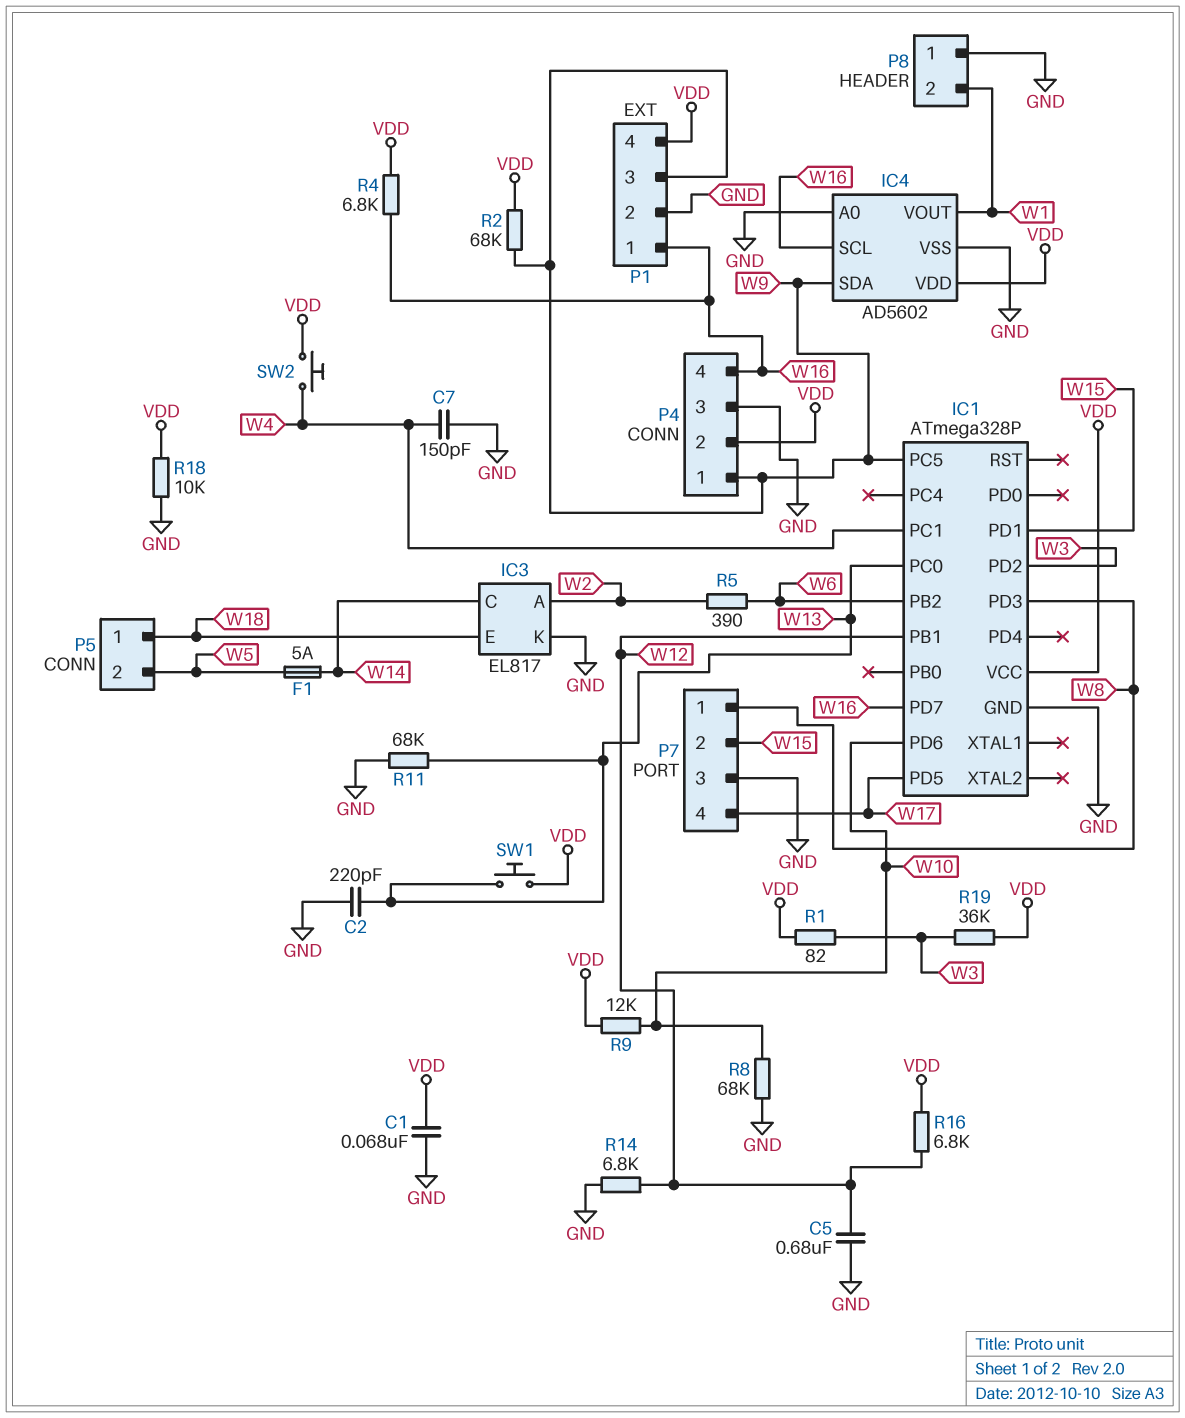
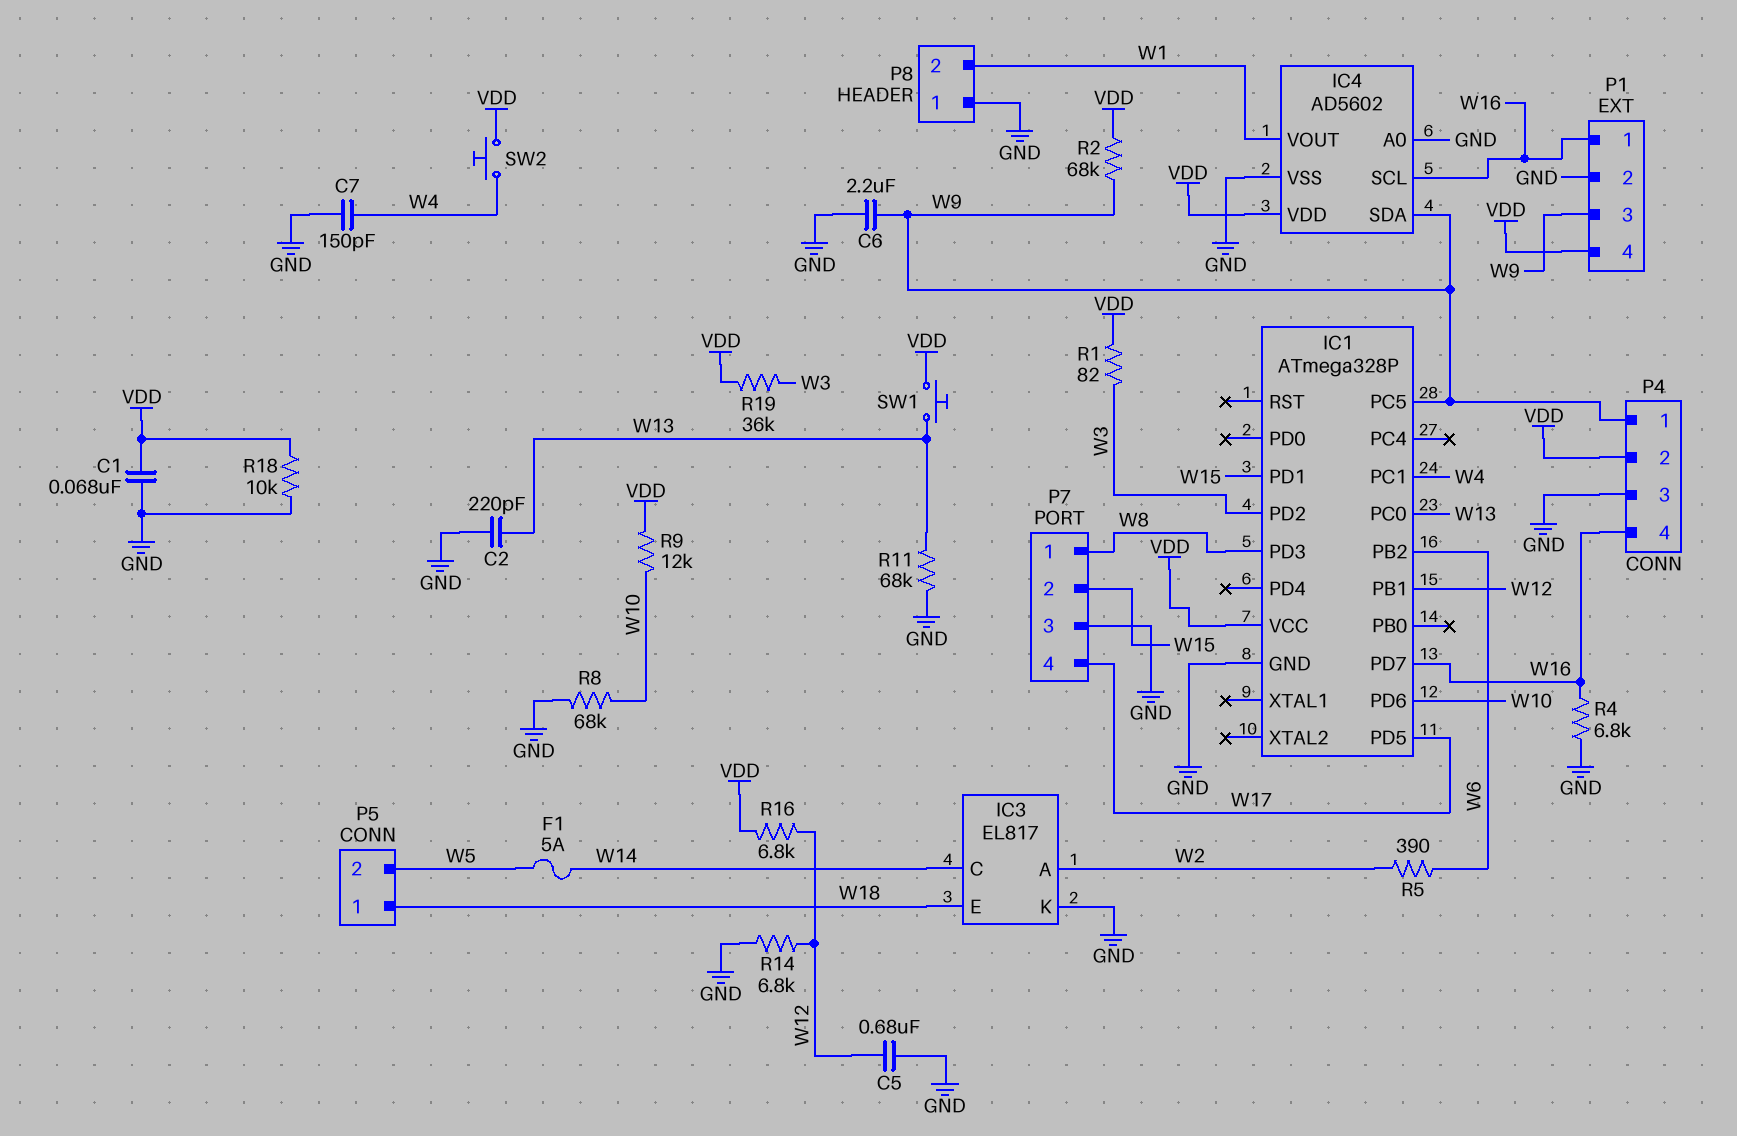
C6: none -> 2.2uF (GND, W9)
R4: 6.8k (VDD, W16) -> 6.8k (GND, W16)

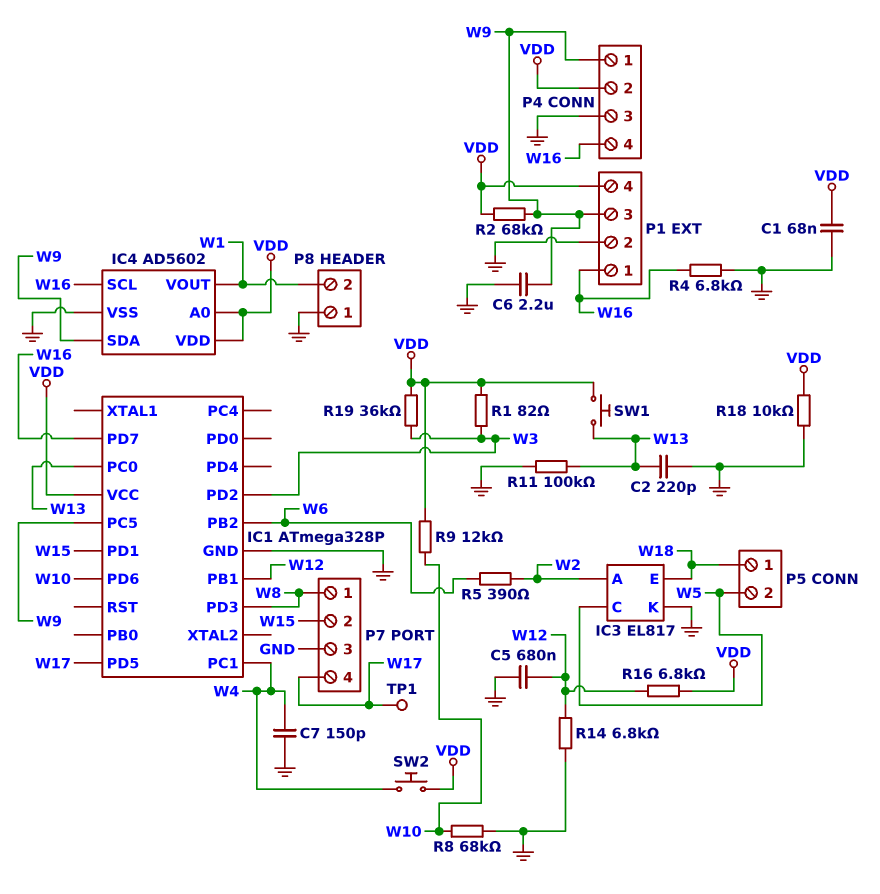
F1: 5A (W5, W14) -> none
IC3 pin C: W14 -> W5
IC4 pin A0: GND -> VDD
R11: 68k (GND, W13) -> 100k (GND, W13)
TP1: none -> test point (W17)

